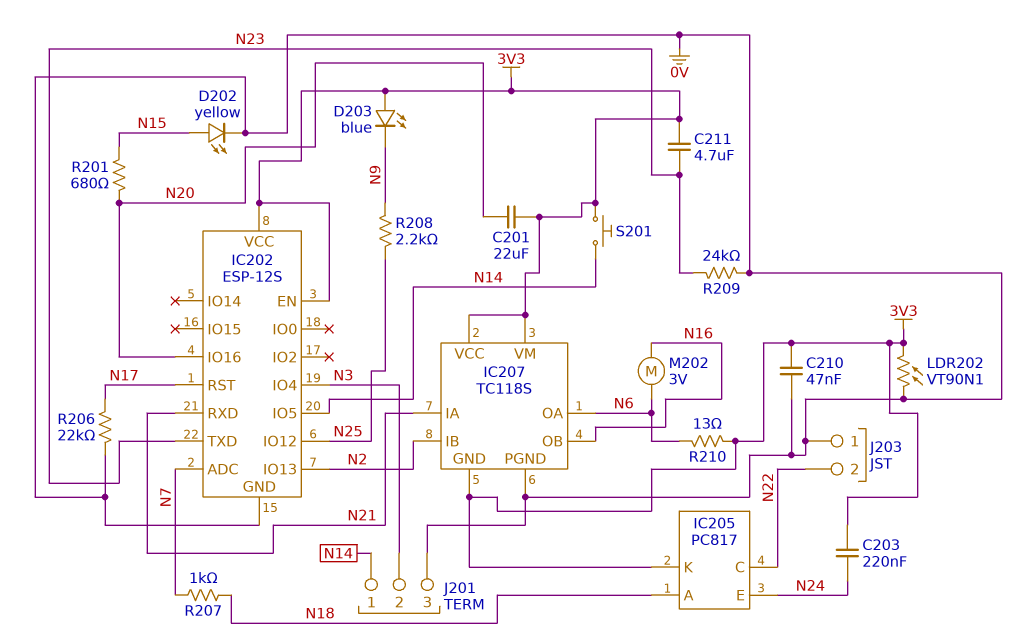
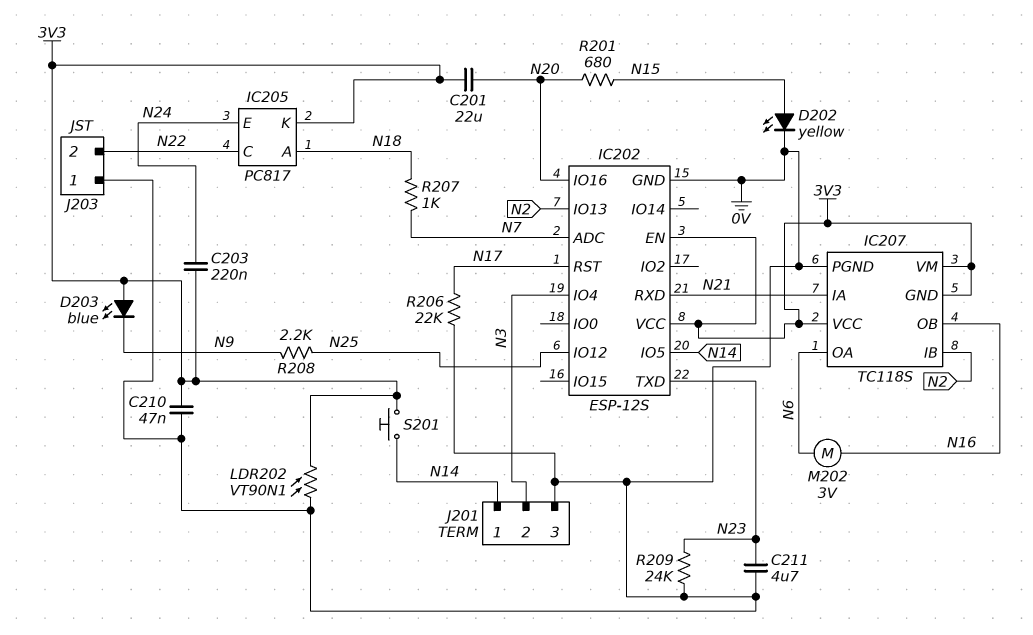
C211: 4.7uF (3V3, N23) -> 4.7uF (0V, N23)
R210: 13 (3V3, N6) -> none

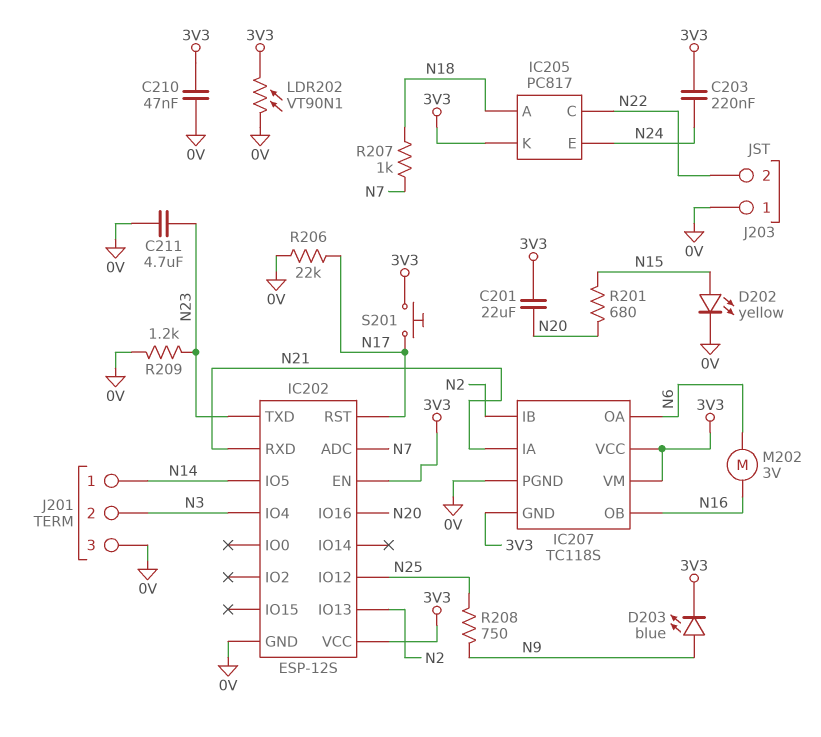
D203: LED blue (A 3V3, K N9) -> LED blue (A N9, K 3V3)
R208: 2.2k (N9, N25) -> 750 (N9, N25)
R209: 24k (0V, N23) -> 1.2k (0V, N23)
S201: button (3V3, N14) -> button (3V3, N17)

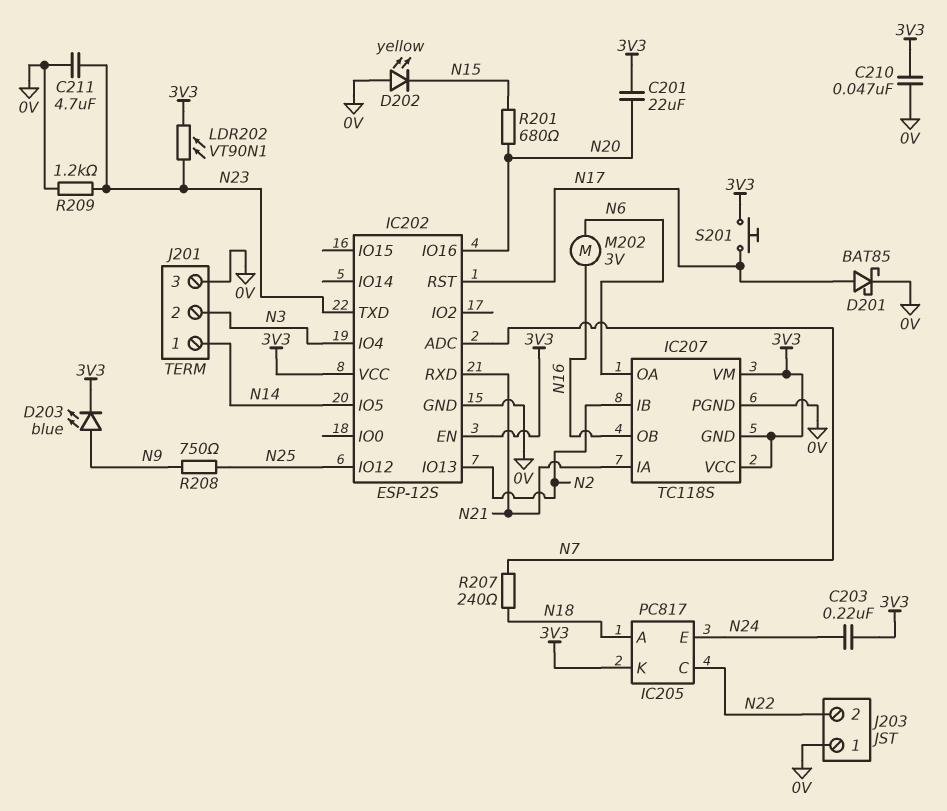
D201: none -> schottky BAT85 (A N17, K 0V)
D202: LED yellow (A N15, K 0V) -> LED yellow (A 0V, K N15)
LDR202: VT90N1 (0V, 3V3) -> VT90N1 (3V3, N23)
R206: 22k (0V, N17) -> none
R207: 1k (N7, N18) -> 240 (N7, N18)

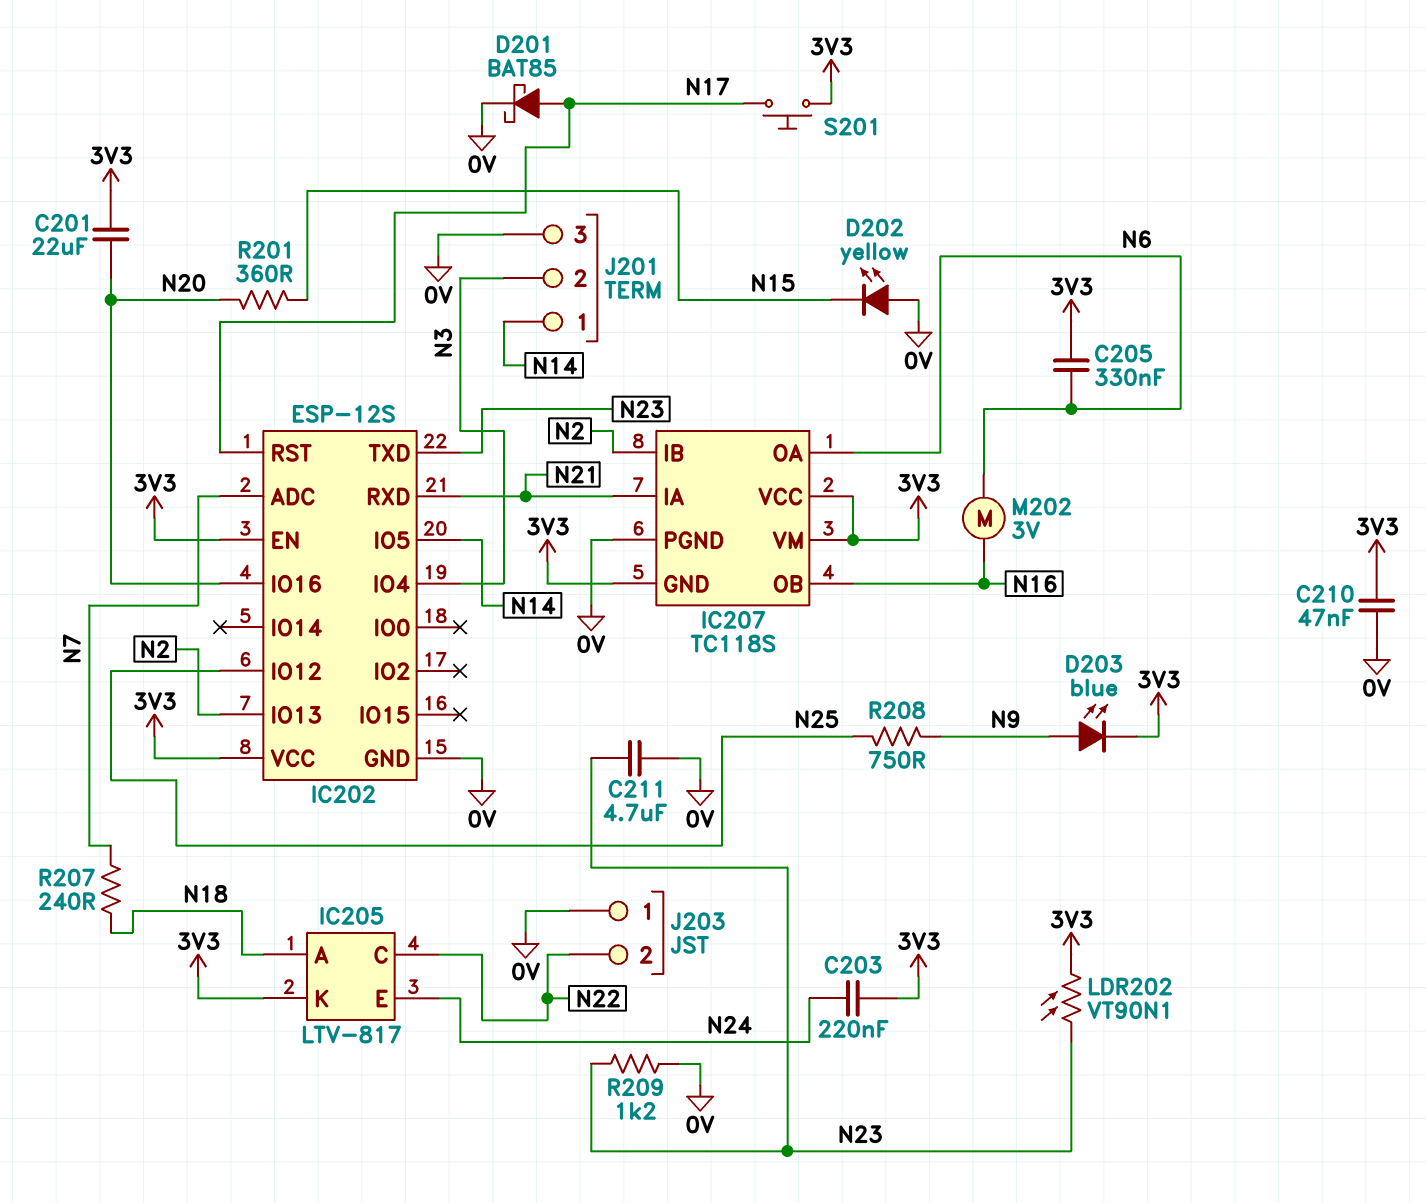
C205: none -> 330nF (3V3, N6)
IC205: PC817 -> LTV-817
R201: 680 (N15, N20) -> 360 (N15, N20)

